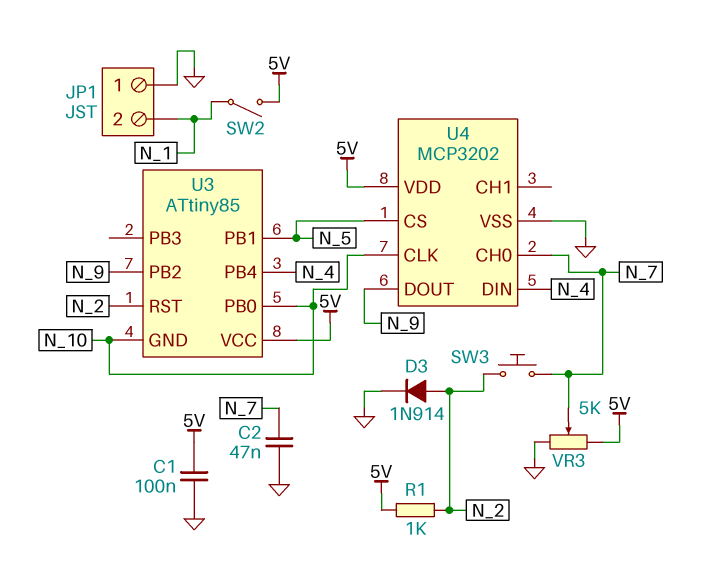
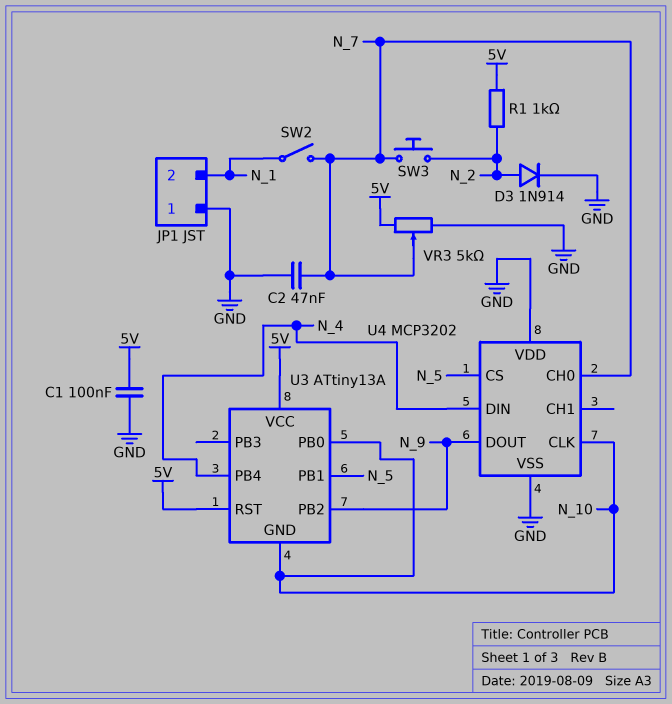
SW2: switch (5V, N_1) -> switch (N_1, N_7)
U3: ATtiny85 -> ATtiny13A
U3 pin RST: N_2 -> 5V
U4 pin VDD: 5V -> GND

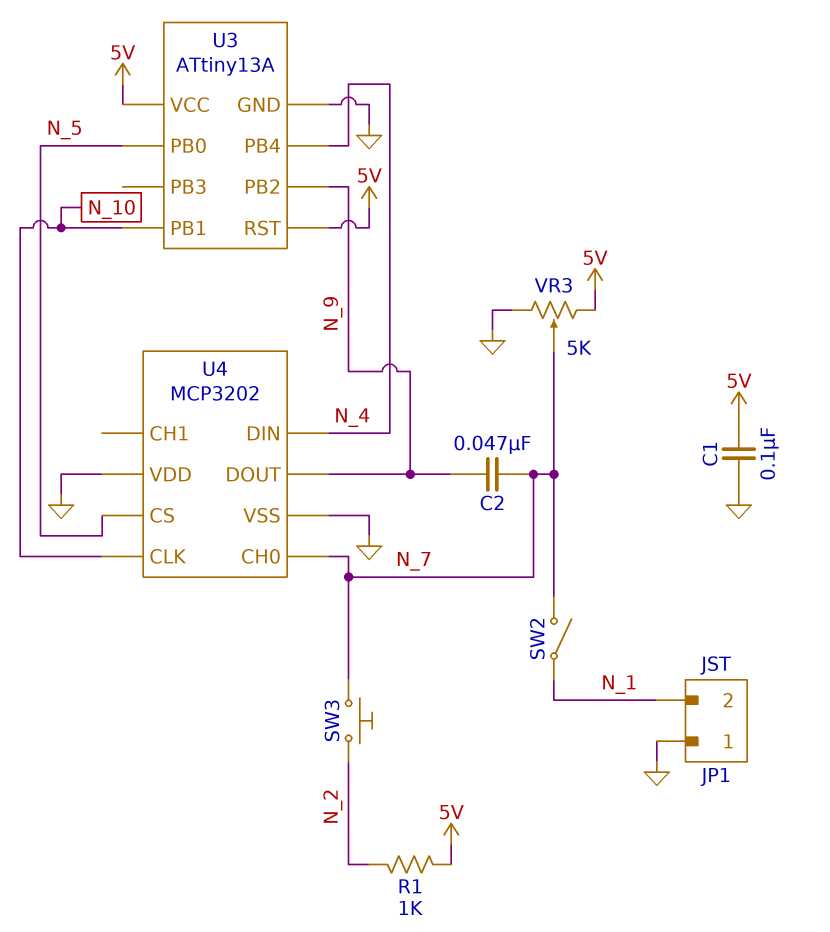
C2: 47nF (GND, N_7) -> 47nF (N_7, N_9)
D3: diode 1N914 (A N_2, K GND) -> none
U3 pin GND: N_10 -> GND
U3 pin PB0: N_10 -> N_5
U3 pin PB1: N_5 -> N_10

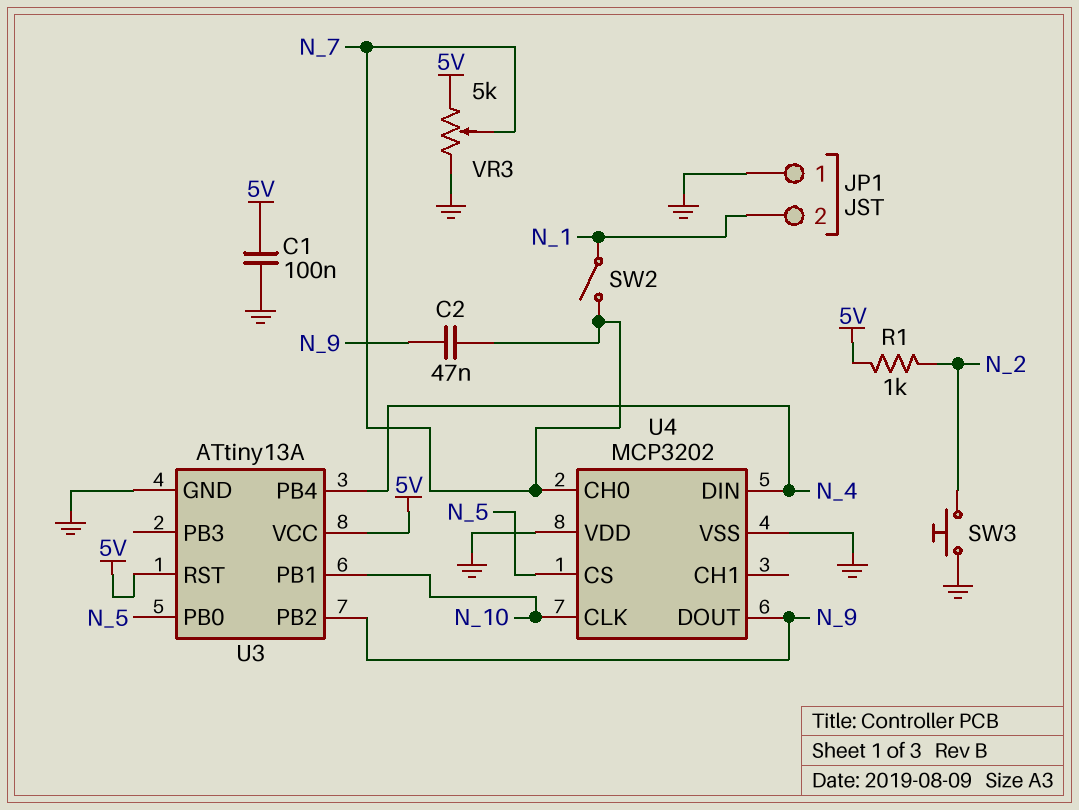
SW3: button (N_2, N_7) -> button (GND, N_2)

